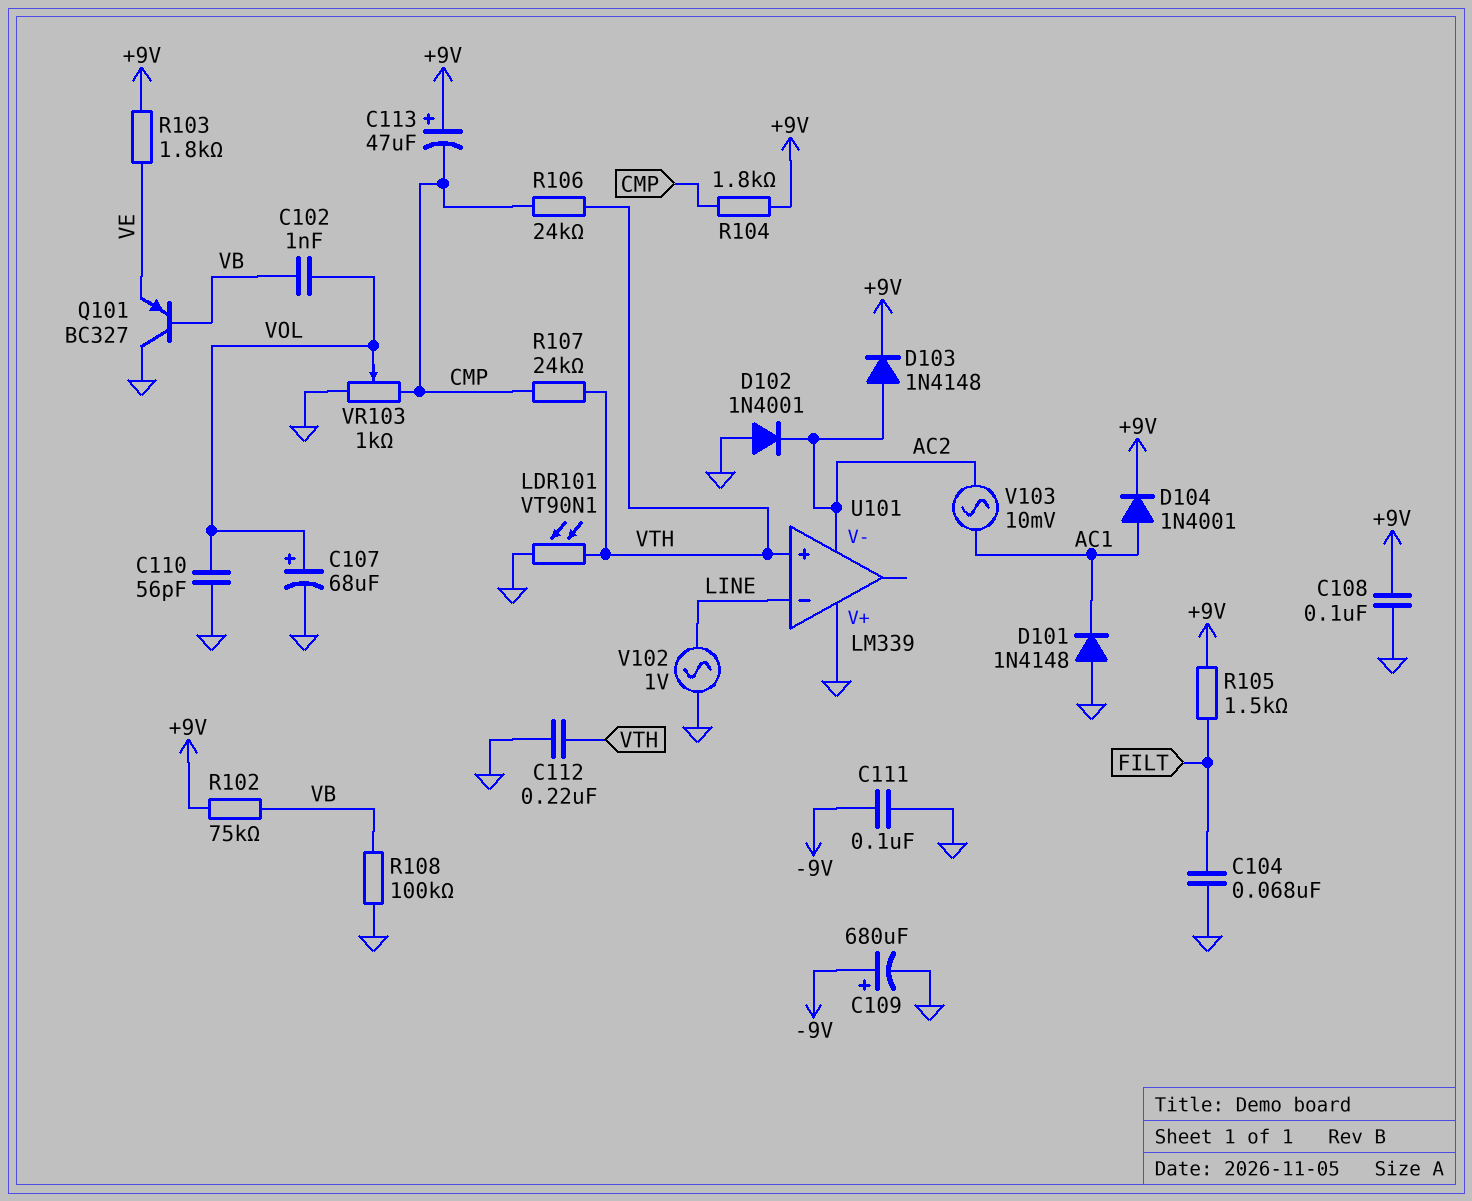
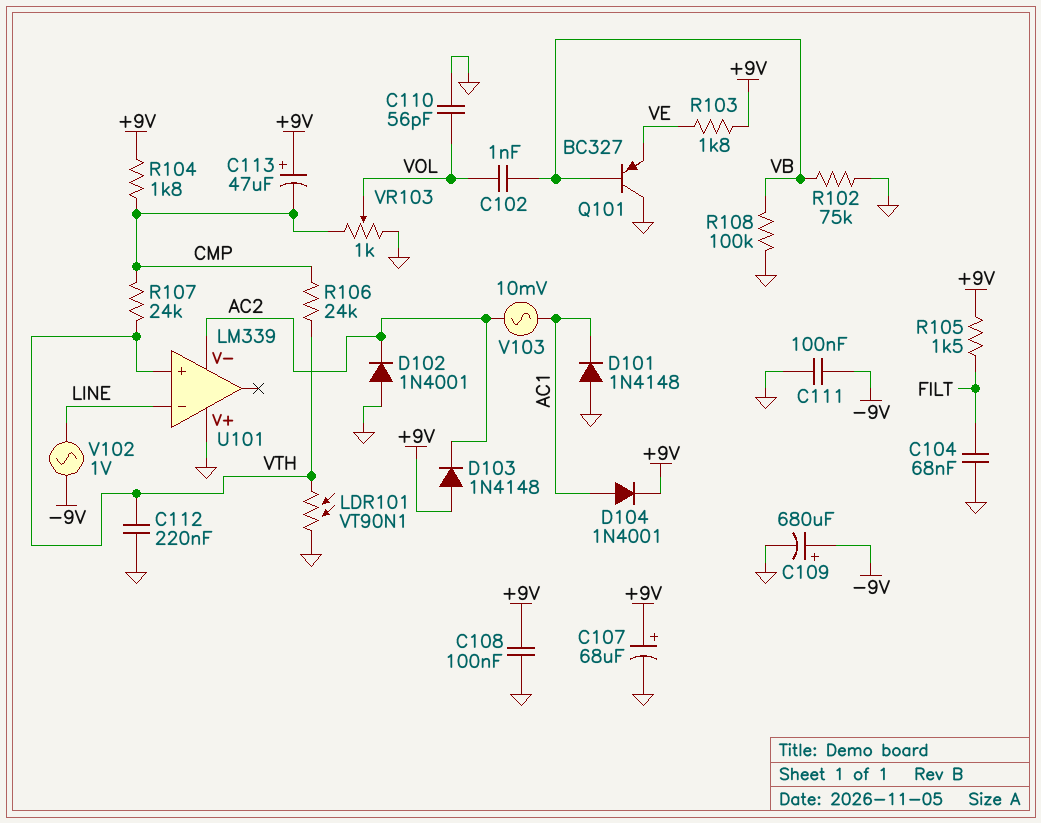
C107: 68uF (plus VOL, minus GND) -> 68uF (plus +9V, minus GND)
D103: diode 1N4148 (A AC2, K +9V) -> diode 1N4148 (A +9V, K AC2)
R102: 75k (+9V, VB) -> 75k (GND, VB)
V102: AC 1V (GND, LINE) -> AC 1V (-9V, LINE)

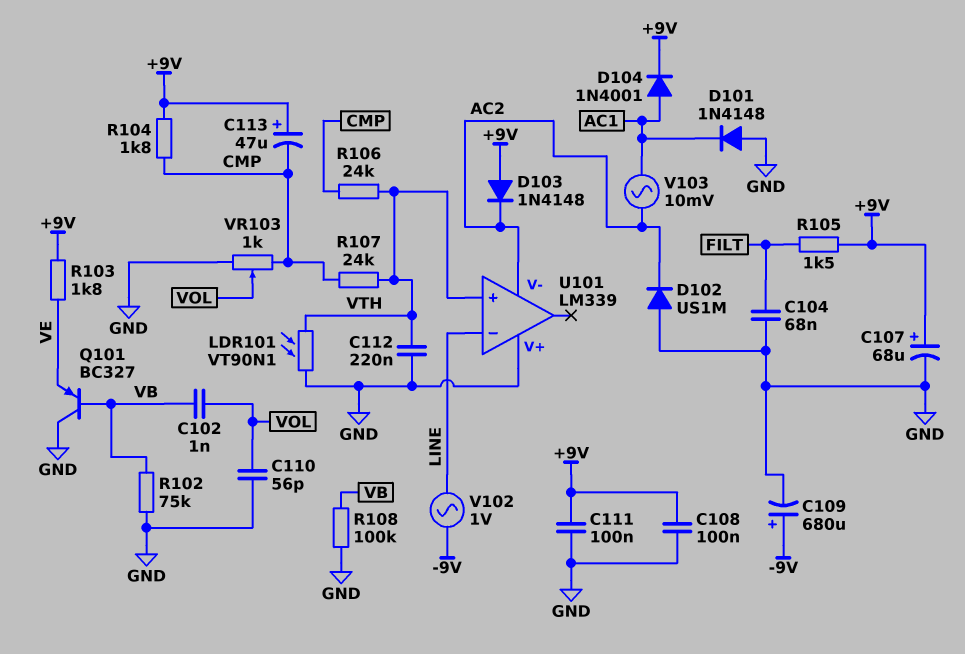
C111: 100nF (-9V, GND) -> 100nF (+9V, GND)
D102: diode 1N4001 (A GND, K AC2) -> diode US1M (A GND, K AC2)

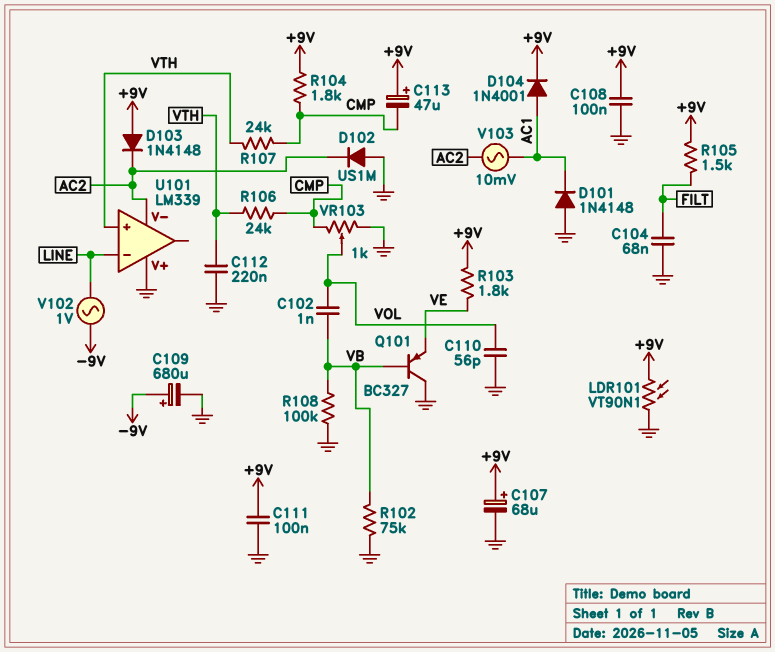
LDR101: VT90N1 (GND, VTH) -> VT90N1 (+9V, GND)

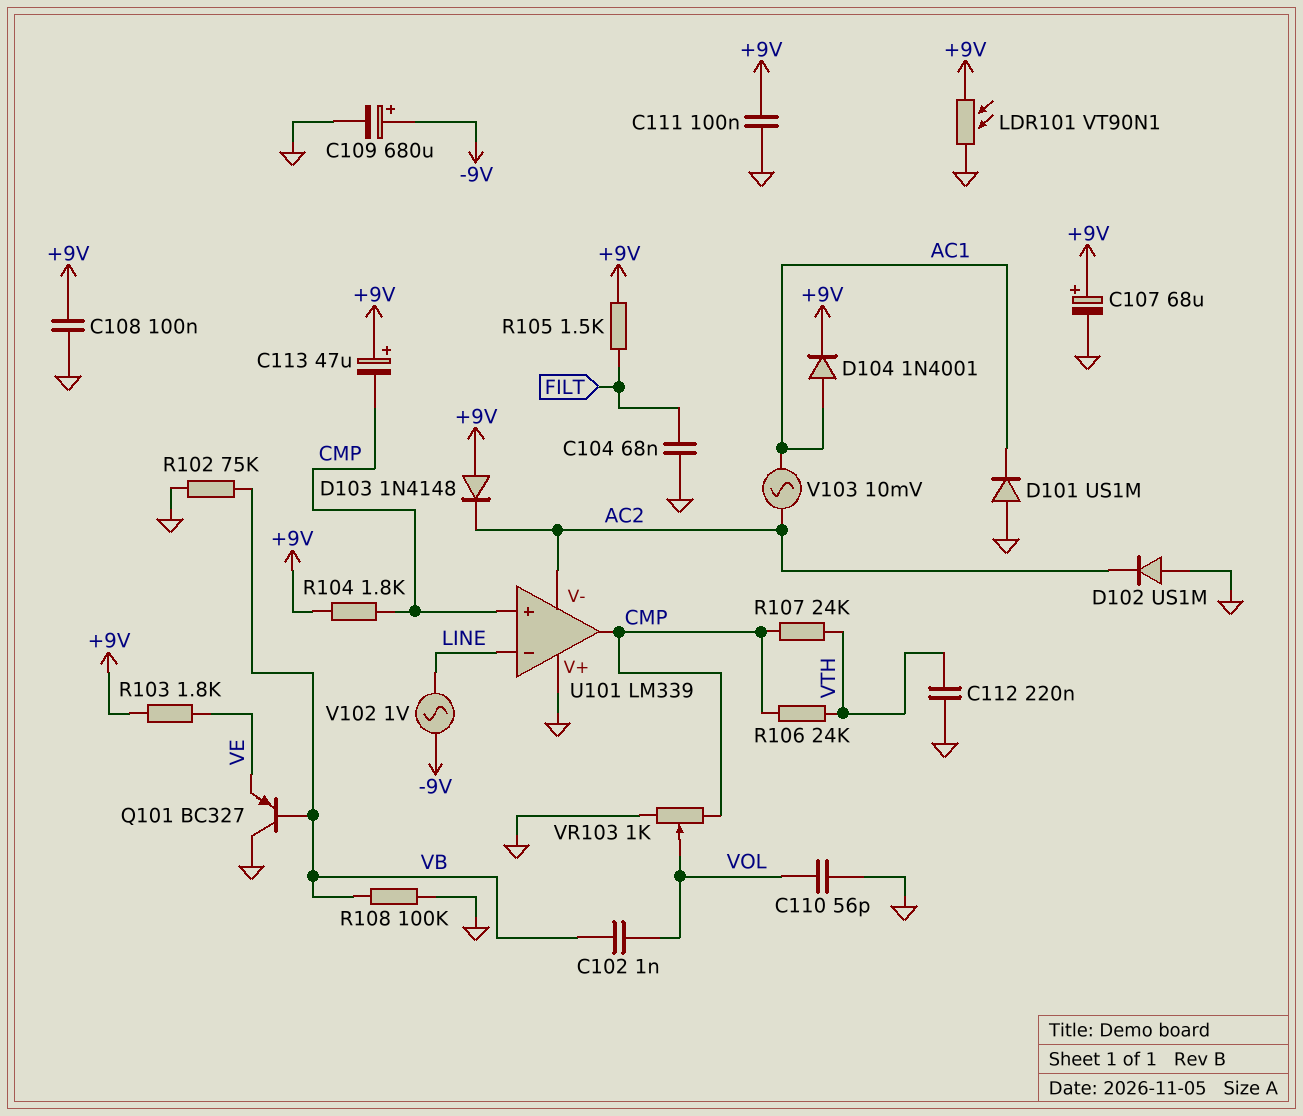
D101: diode 1N4148 (A GND, K AC1) -> diode US1M (A GND, K AC1)
U101 pin in+: VTH -> CMP
U101 pin out: none -> CMP

